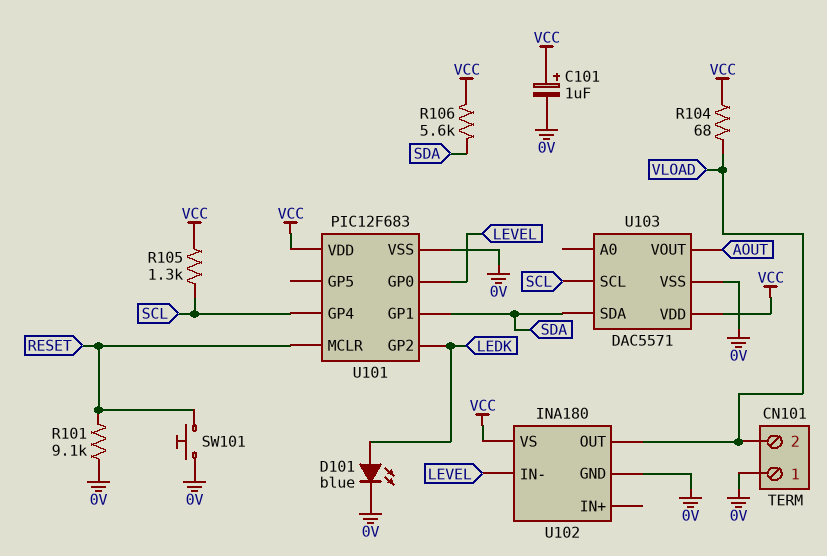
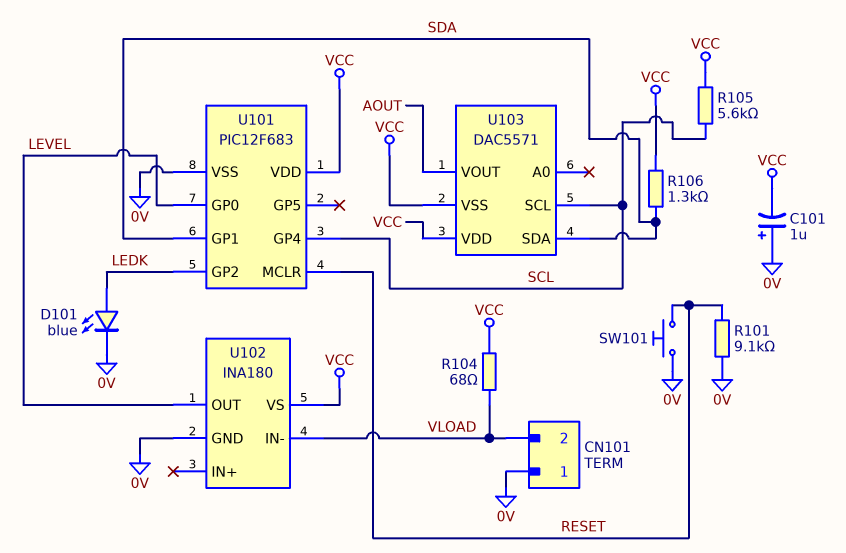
C101: 1uF (plus VCC, minus 0V) -> 1uF (plus 0V, minus VCC)
R105: 1.3k (SCL, VCC) -> 5.6k (SCL, VCC)
R106: 5.6k (SDA, VCC) -> 1.3k (SDA, VCC)
U102 pin IN-: LEVEL -> VLOAD
U102 pin OUT: VLOAD -> LEVEL
U103 pin VSS: 0V -> VCC

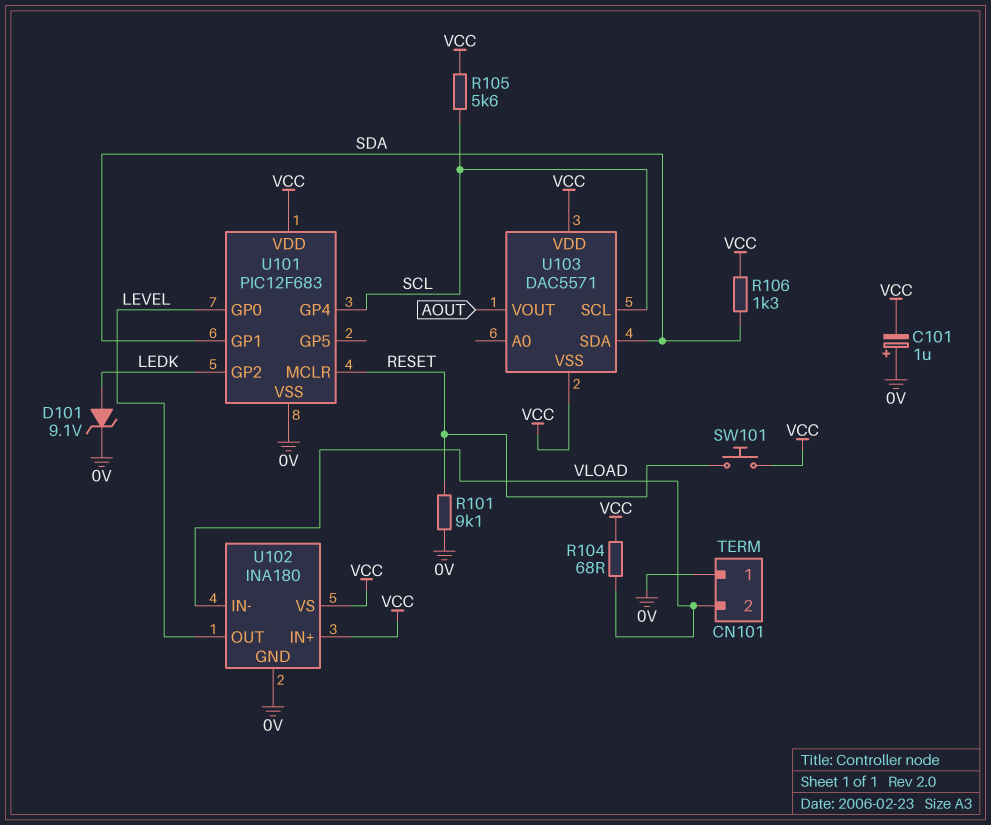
D101: LED blue (A LEDK, K 0V) -> zener 9.1V (A LEDK, K 0V)
SW101: button (0V, RESET) -> button (RESET, VCC)
U102 pin IN+: none -> VCC

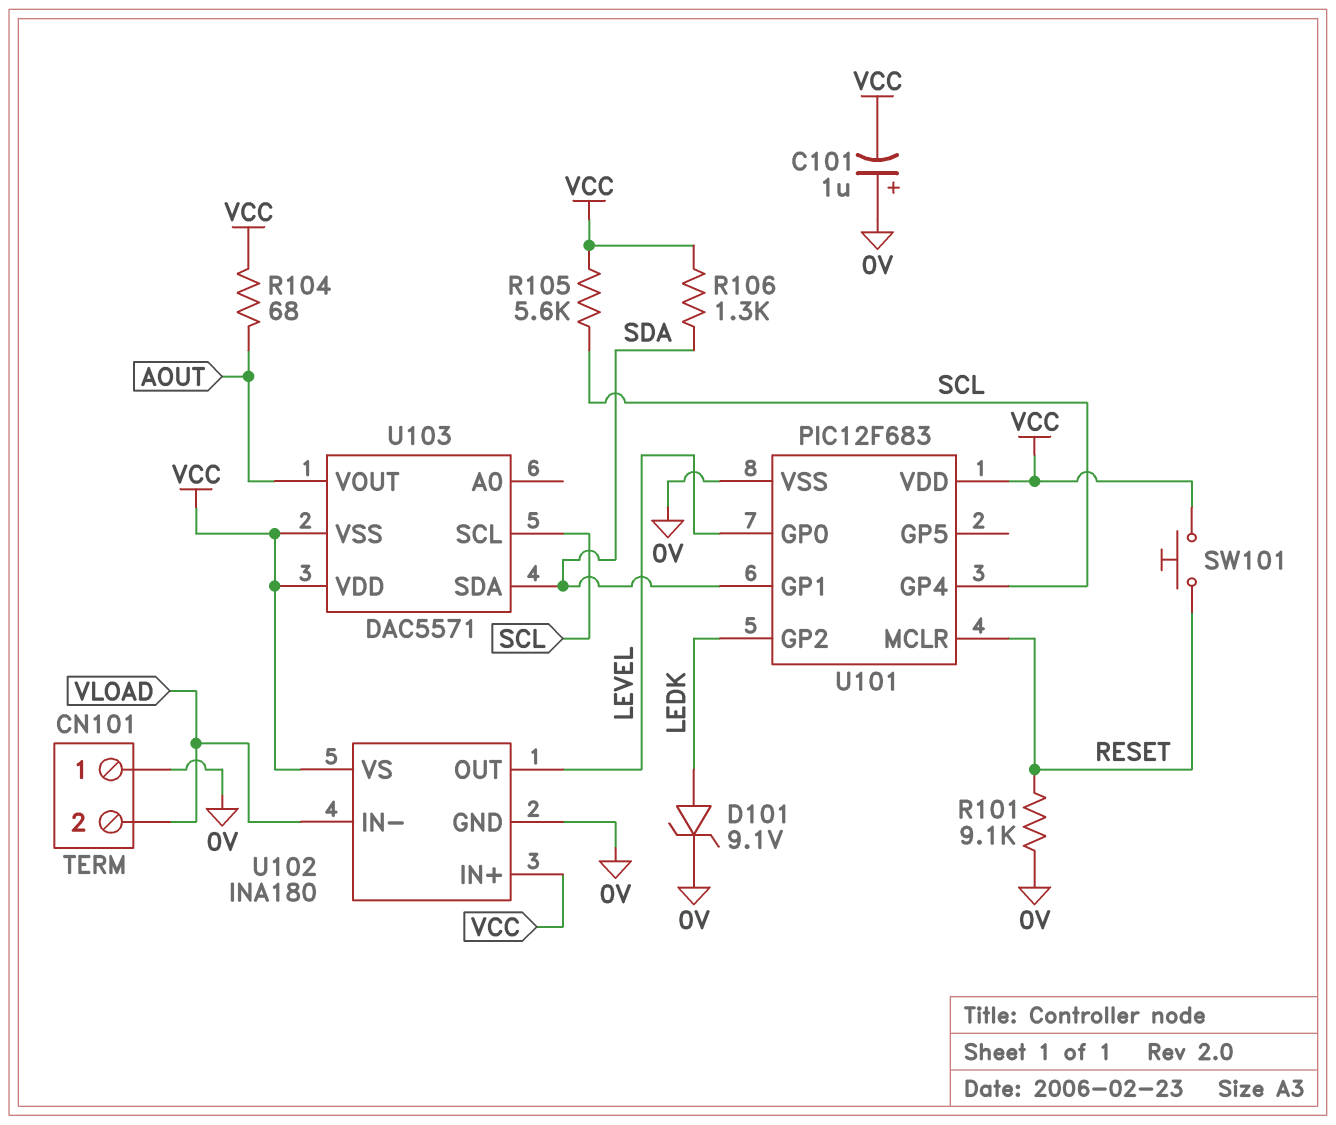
R104: 68 (VCC, VLOAD) -> 68 (AOUT, VCC)

